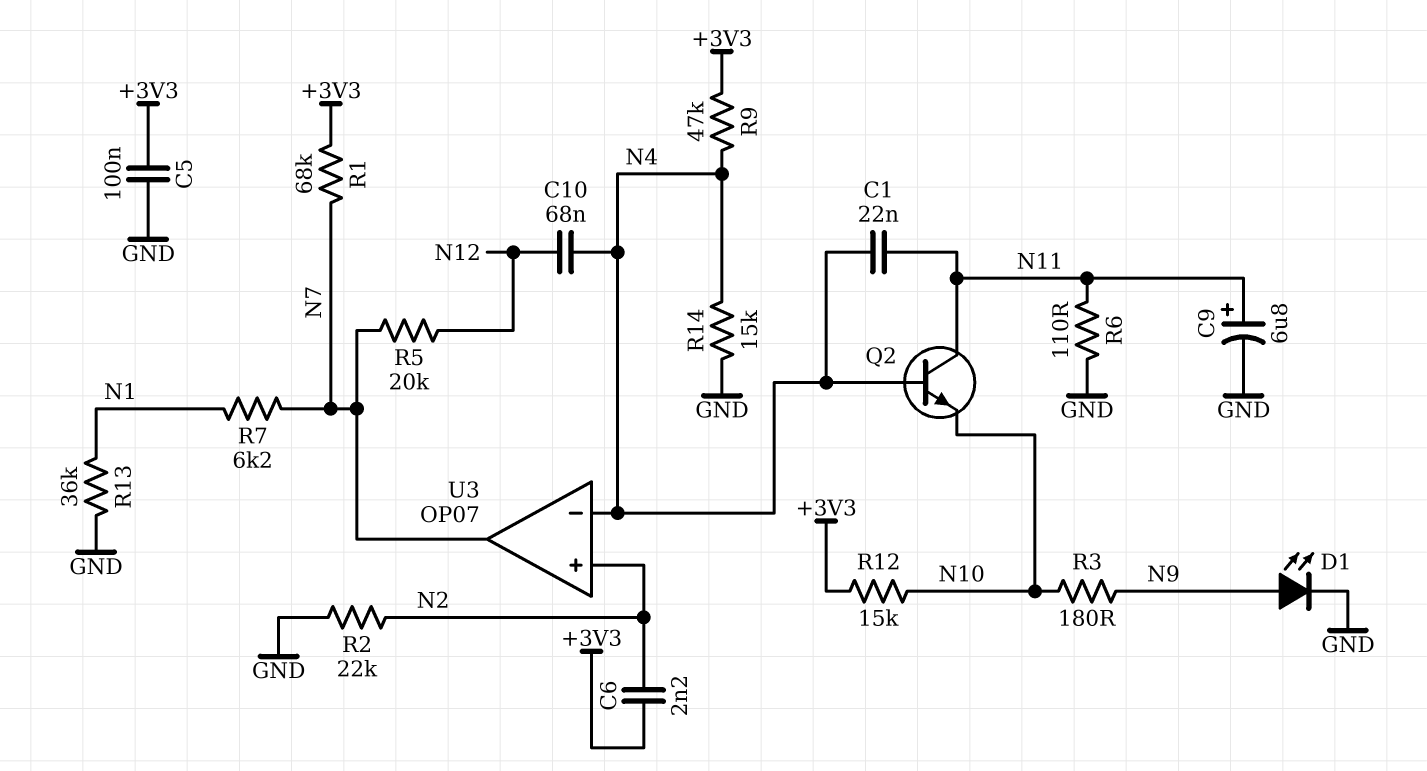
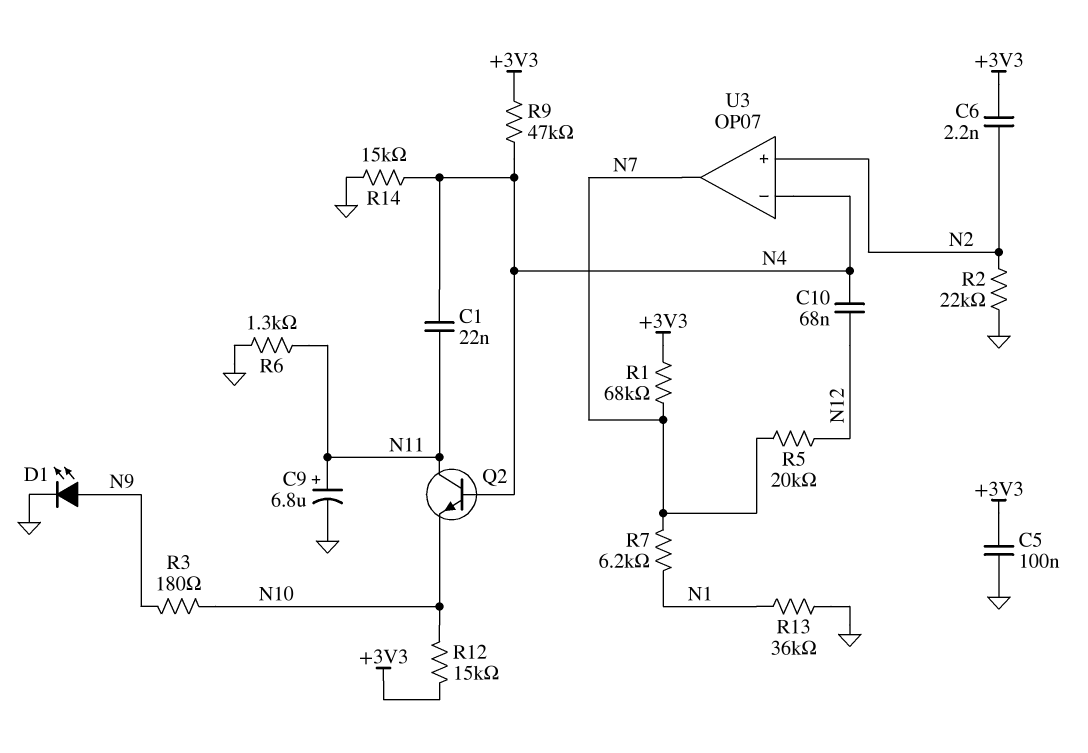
R6: 110 (GND, N11) -> 1.3k (GND, N11)

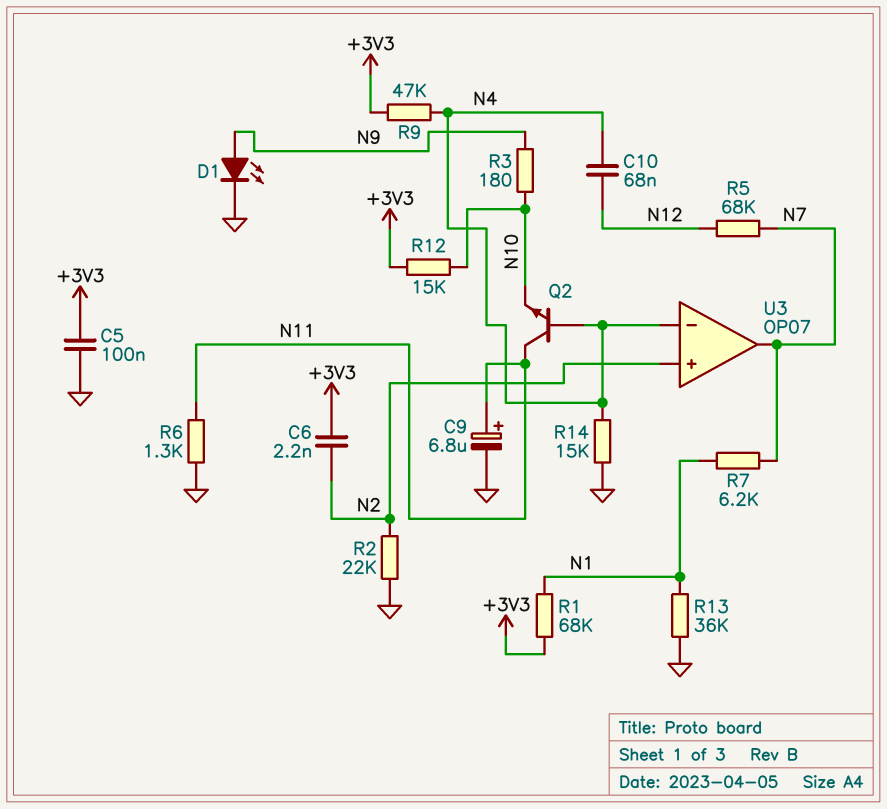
C1: 22nF (N4, N11) -> none
R1: 68k (+3V3, N7) -> 68k (+3V3, N1)
R5: 20k (N7, N12) -> 68k (N7, N12)

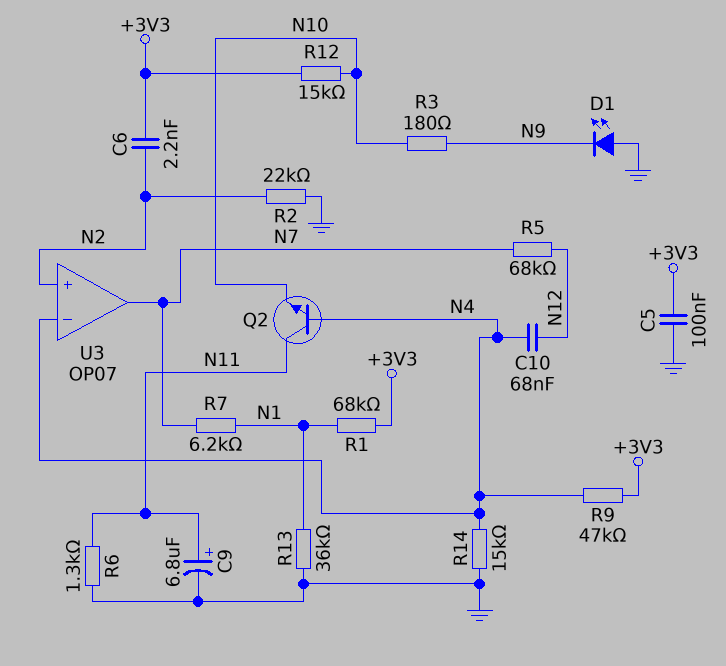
D1: LED (A N9, K GND) -> LED (A GND, K N9)

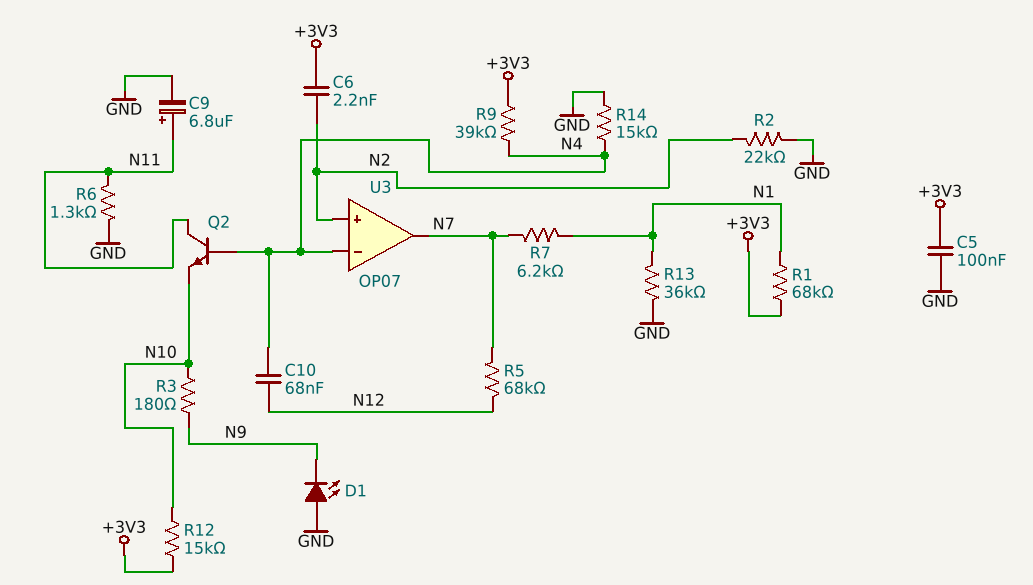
R9: 47k (+3V3, N4) -> 39k (+3V3, N4)

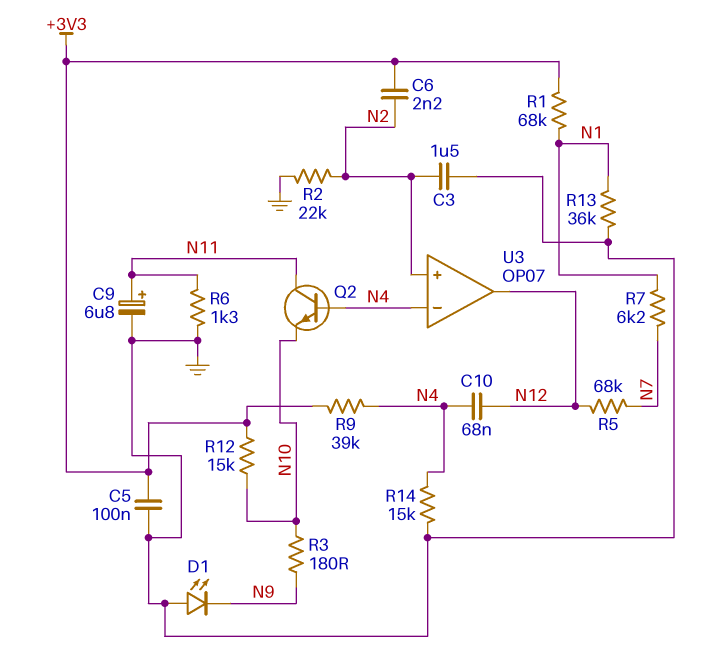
C3: none -> 1.5uF (GND, N2)
U3 pin out: N7 -> N12

